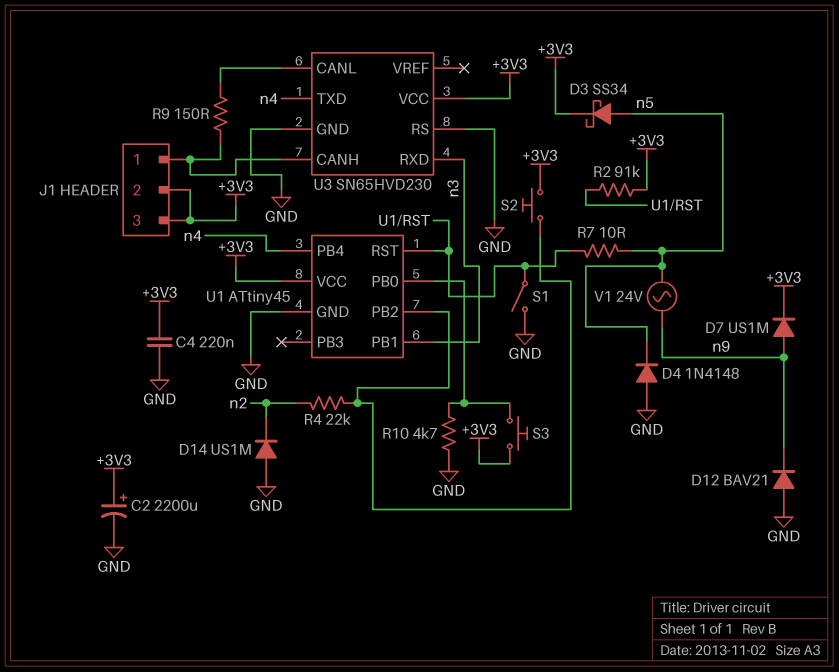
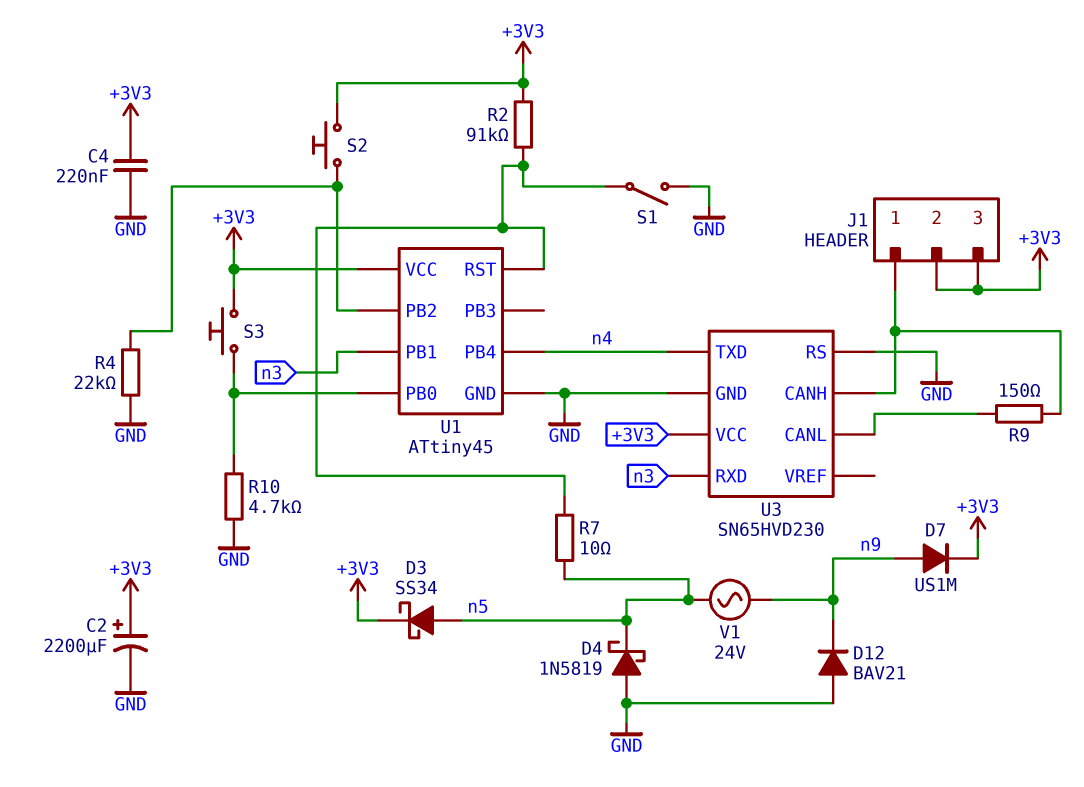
D4: diode 1N4148 (A GND, K n5) -> schottky 1N5819 (A GND, K n5)
D14: diode US1M (A GND, K n2) -> none
R4: 22k (U1/PB2, n2) -> 22k (GND, U1/PB2)

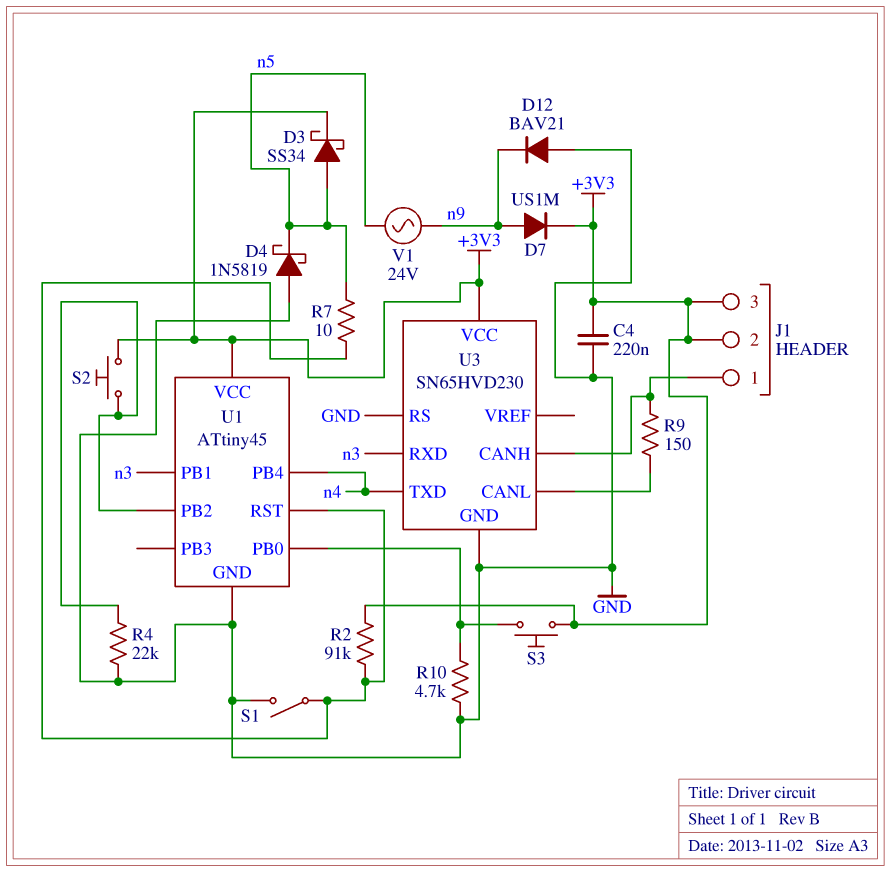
C2: 2200uF (plus +3V3, minus GND) -> none

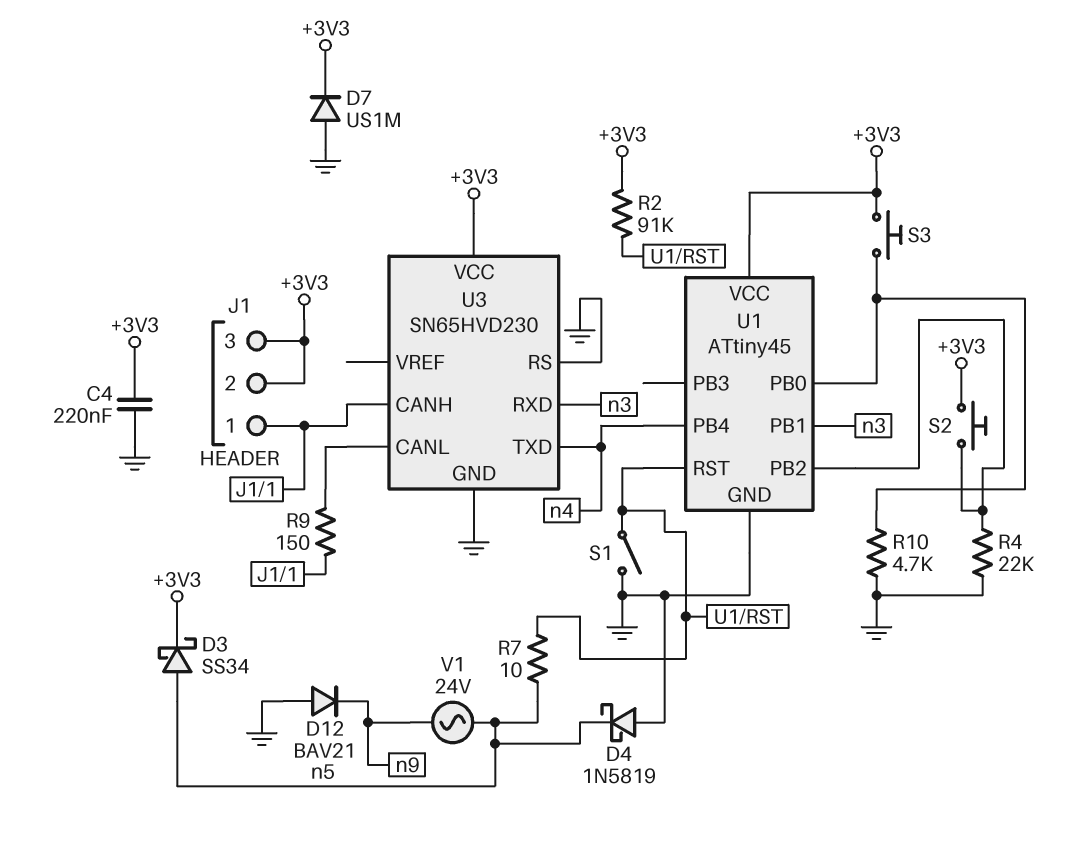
D7: diode US1M (A n9, K +3V3) -> diode US1M (A GND, K +3V3)

